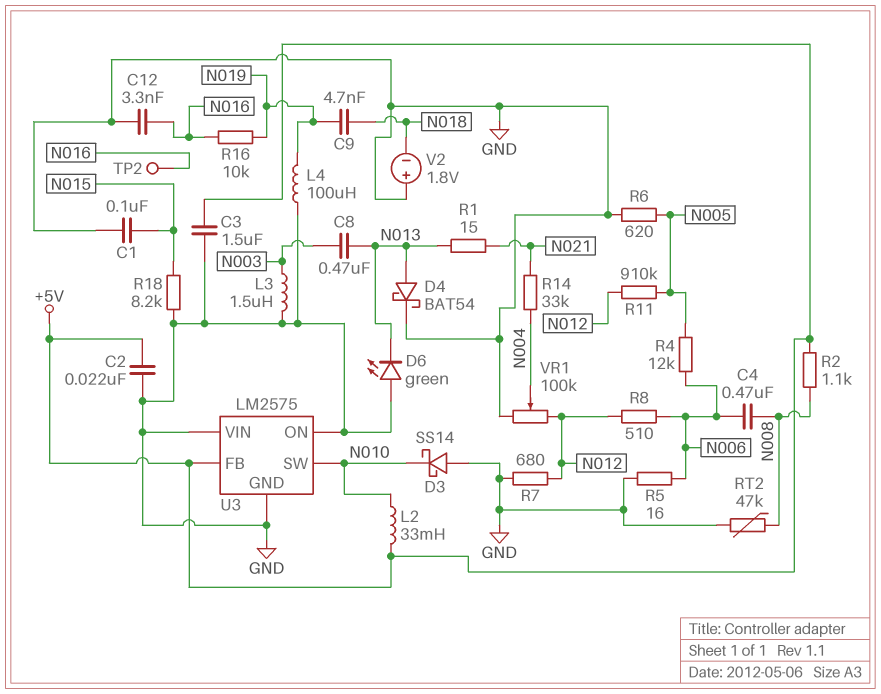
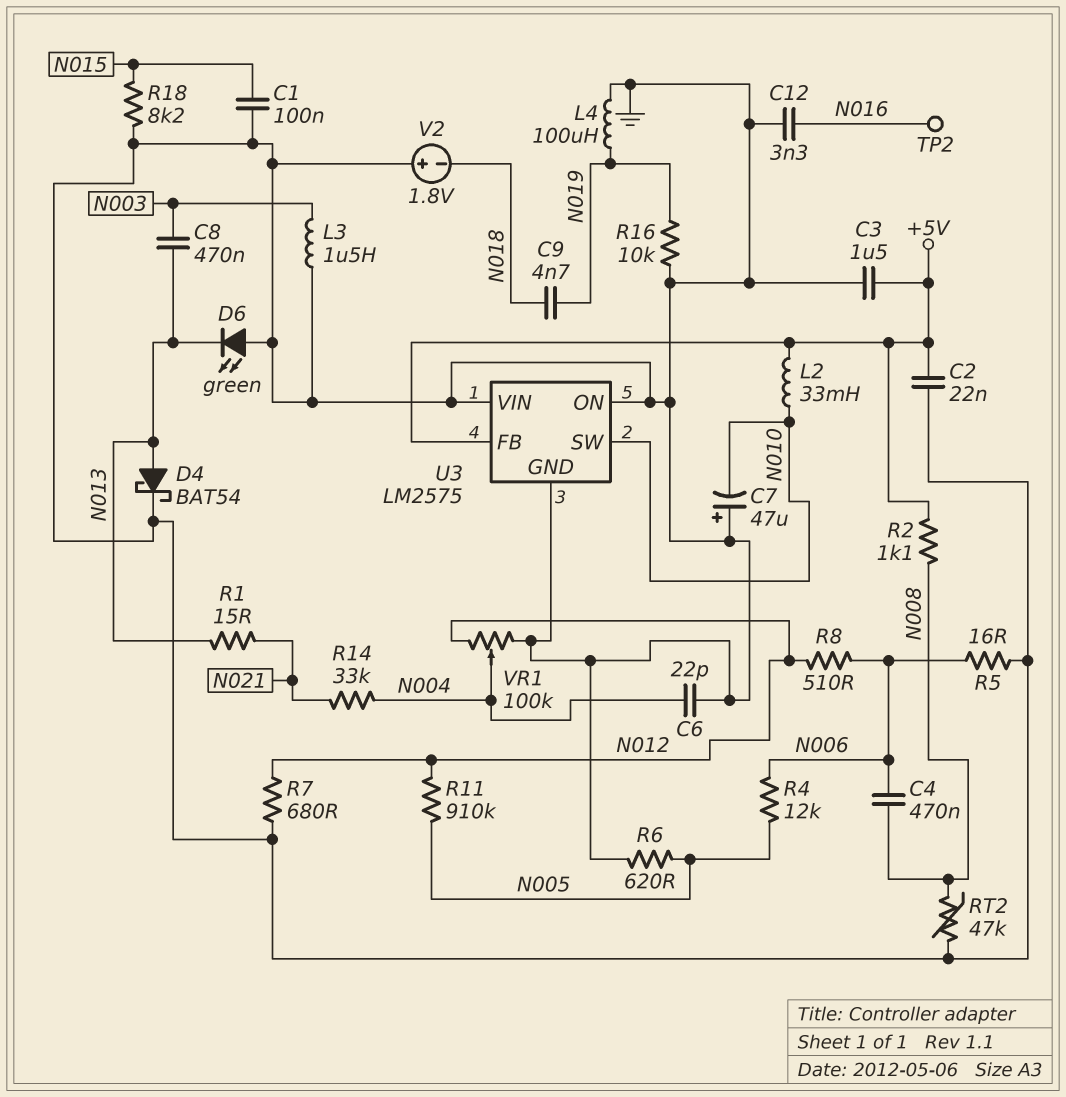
C6: none -> 22pF (GND, N004)
C7: none -> 47uF (plus GND, minus N010)
D3: schottky SS14 (A GND, K N010) -> none
R16: 10k (N016, N019) -> 10k (GND, N019)

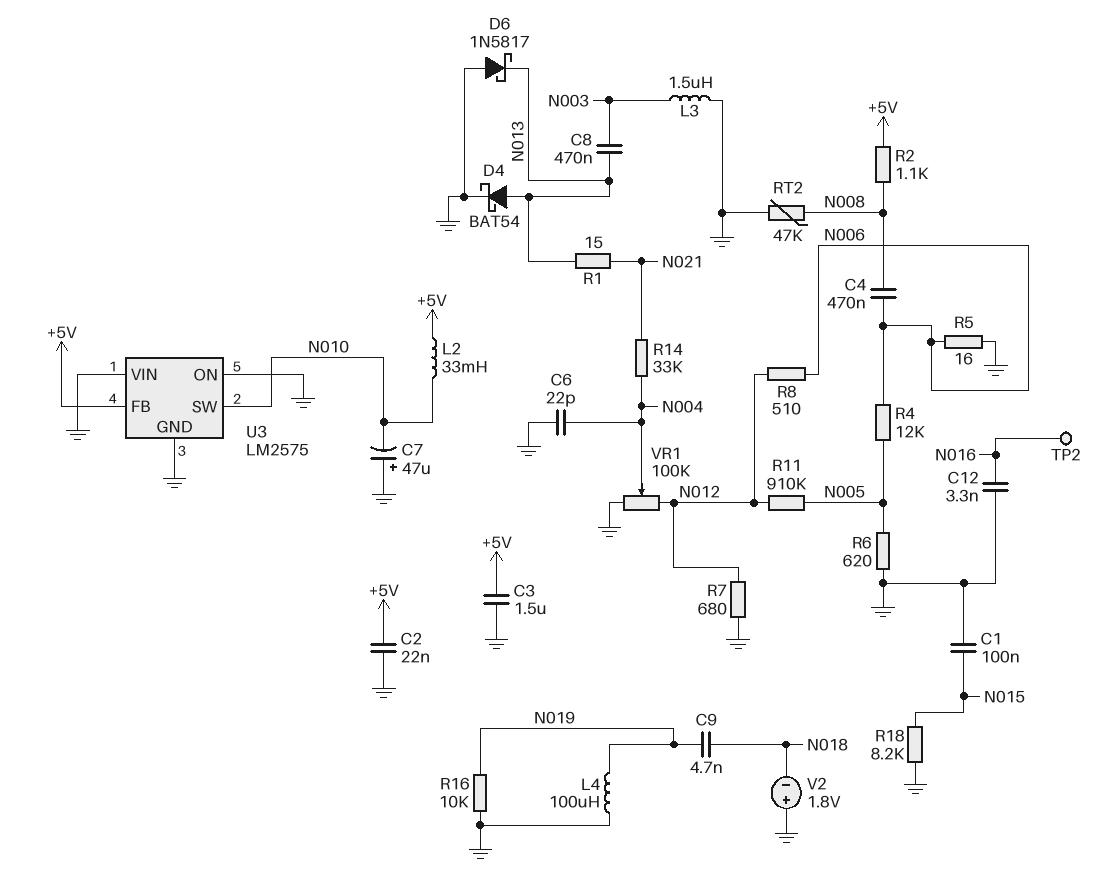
D6: LED green (A GND, K N013) -> schottky 1N5817 (A GND, K N013)

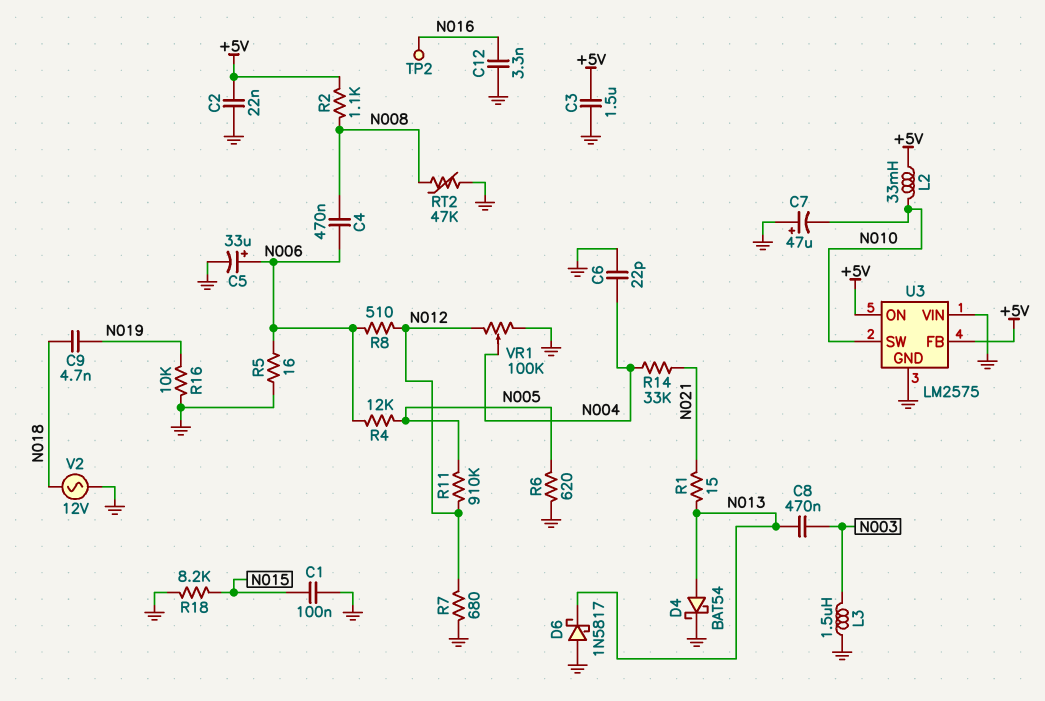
C5: none -> 33uF (plus N006, minus GND)
L4: 100uH (GND, N019) -> none
U3 pin ON: GND -> +5V
V2: 1.8V (plus GND, minus N018) -> AC 12V (GND, N018)

